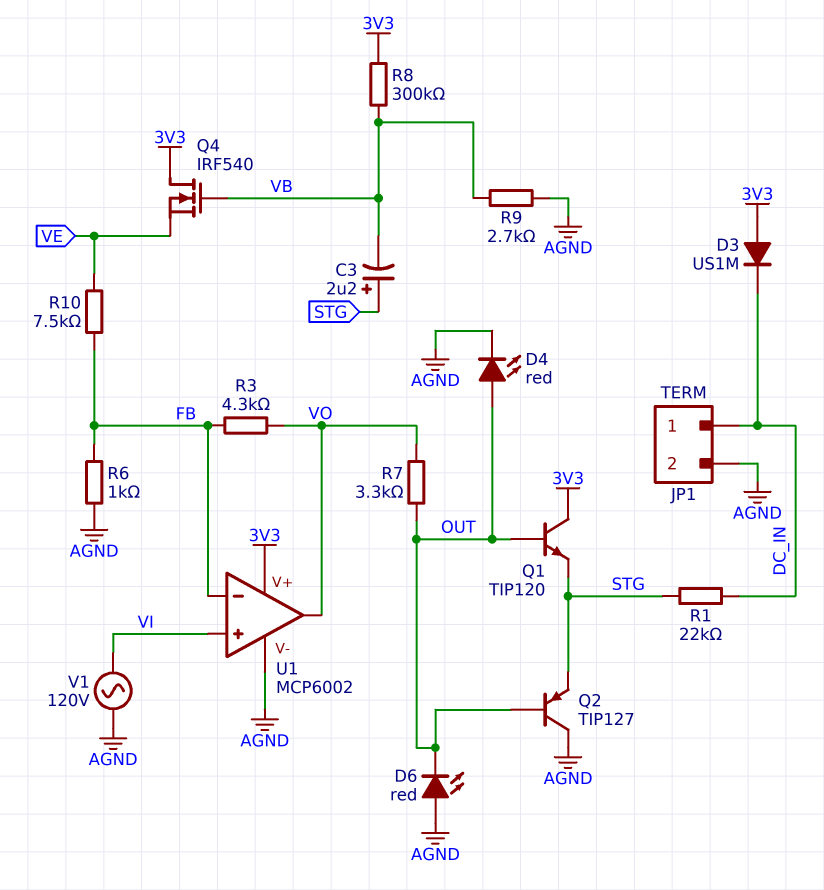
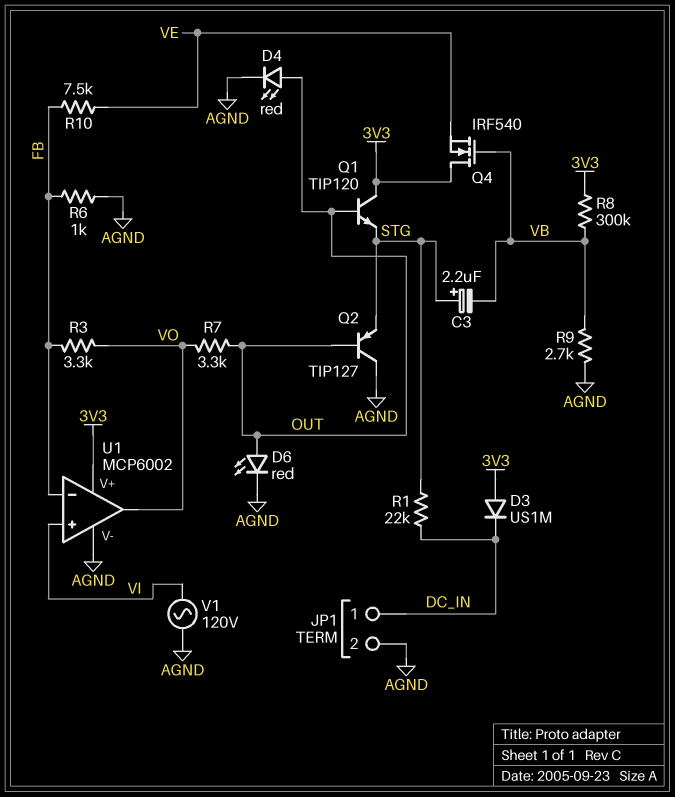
D6: LED red (A AGND, K OUT) -> LED red (A OUT, K AGND)
R3: 4.3k (FB, VO) -> 3.3k (FB, VO)

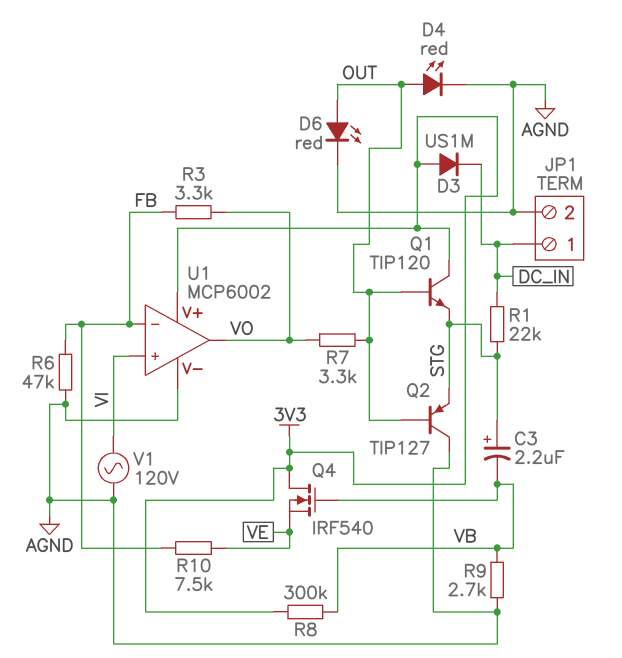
R6: 1k (AGND, FB) -> 47k (AGND, FB)

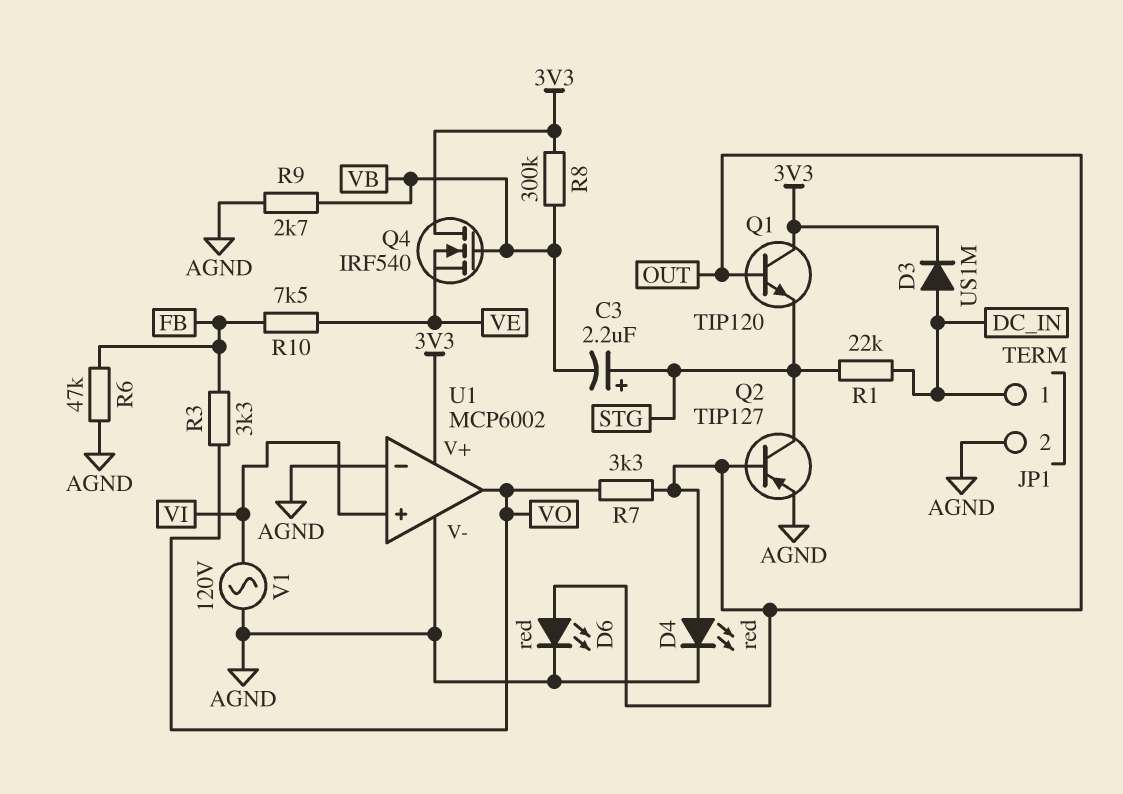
D3: diode US1M (A 3V3, K DC_IN) -> diode US1M (A DC_IN, K 3V3)
Q2: PNP TIP127 (B OUT, C AGND, E STG) -> PNP TIP127 (B OUT, C STG, E AGND)
U1 pin in-: FB -> AGND

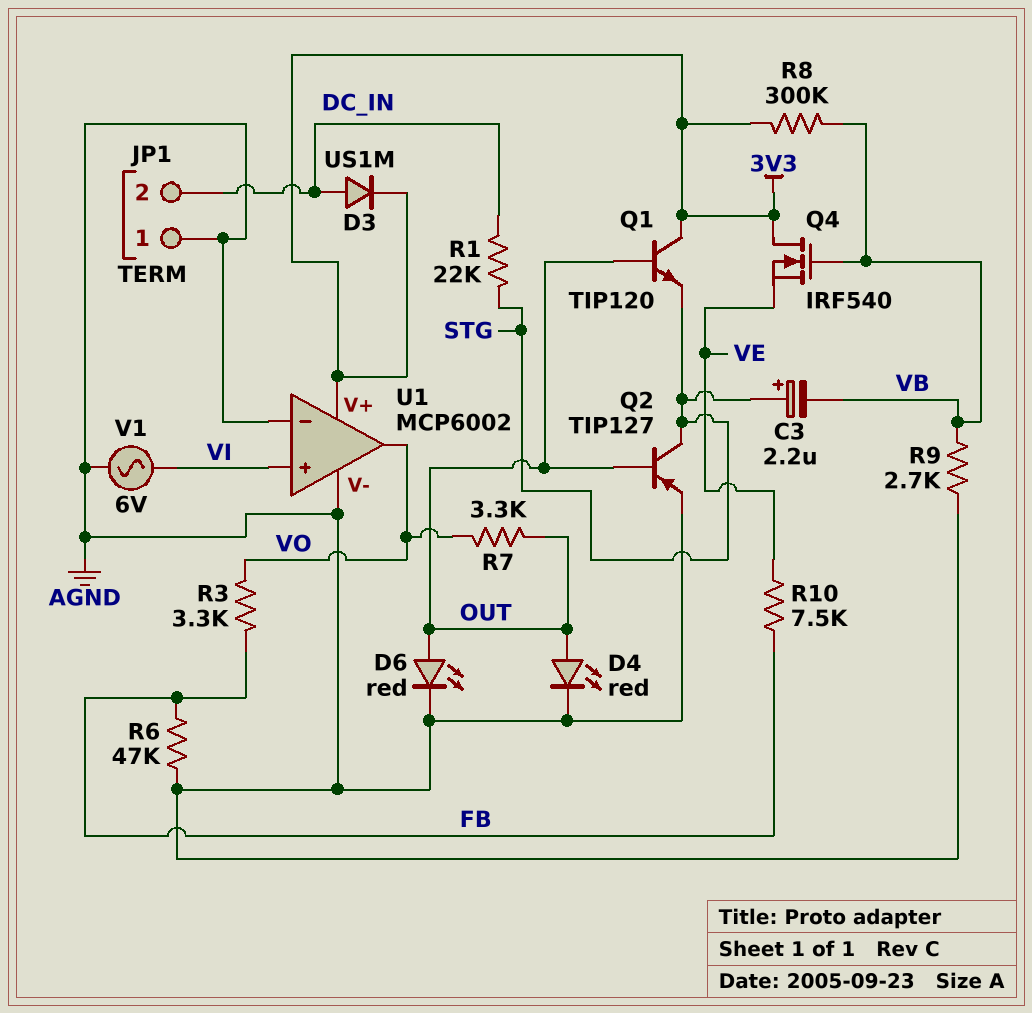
JP1 pin 1: DC_IN -> AGND
JP1 pin 2: AGND -> DC_IN
V1: AC 120V (AGND, VI) -> AC 6V (AGND, VI)

